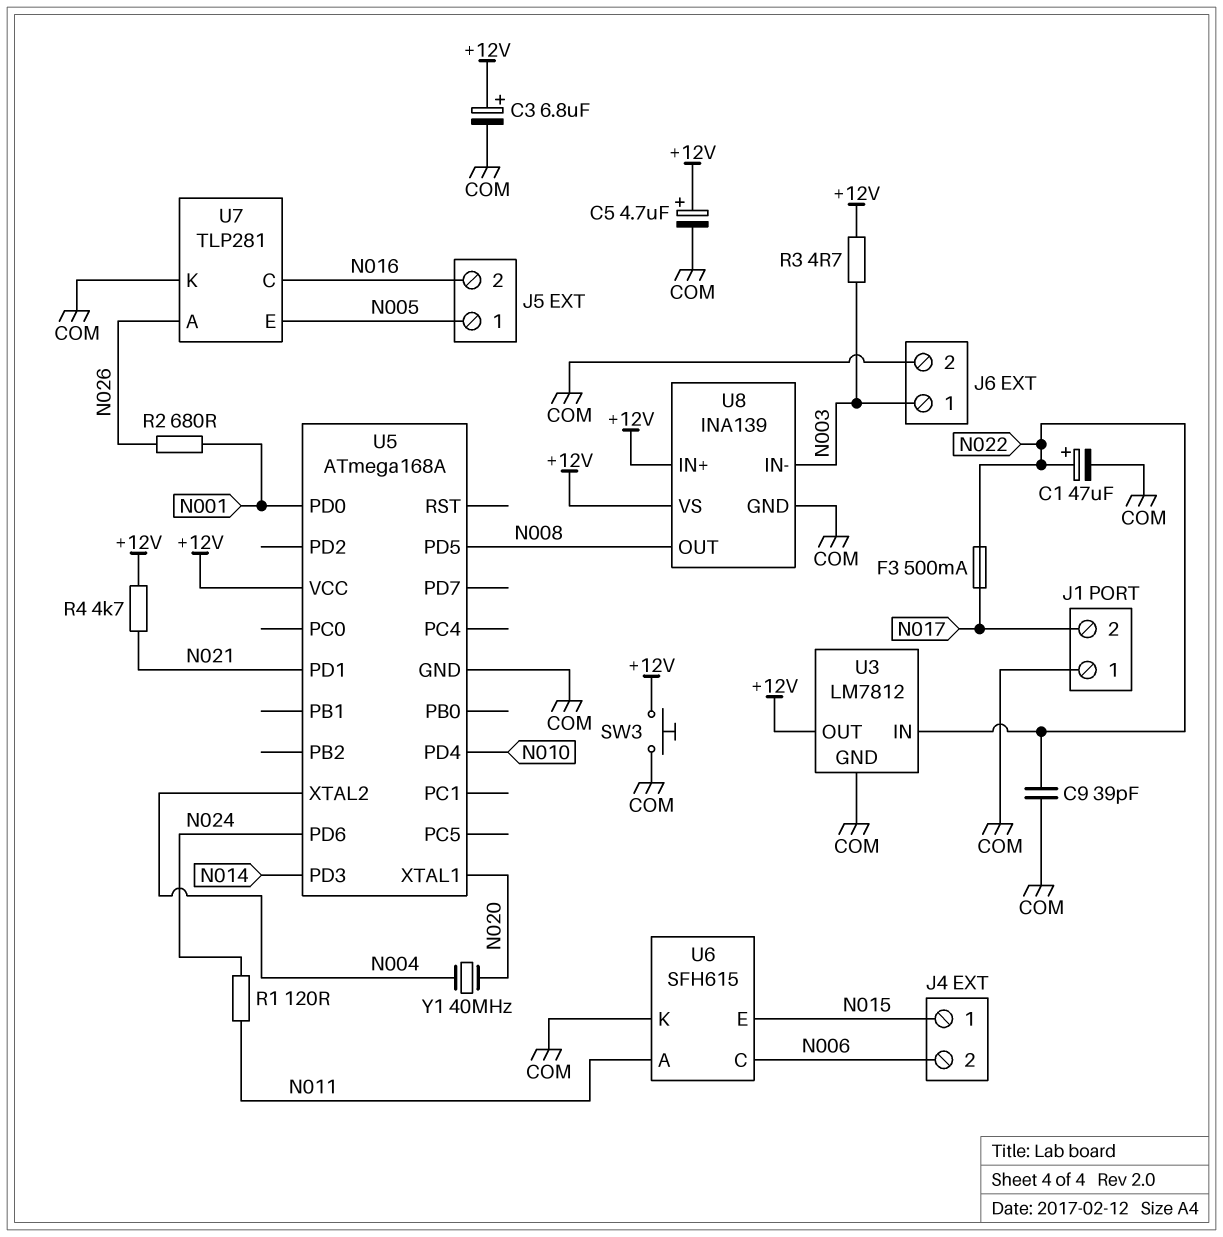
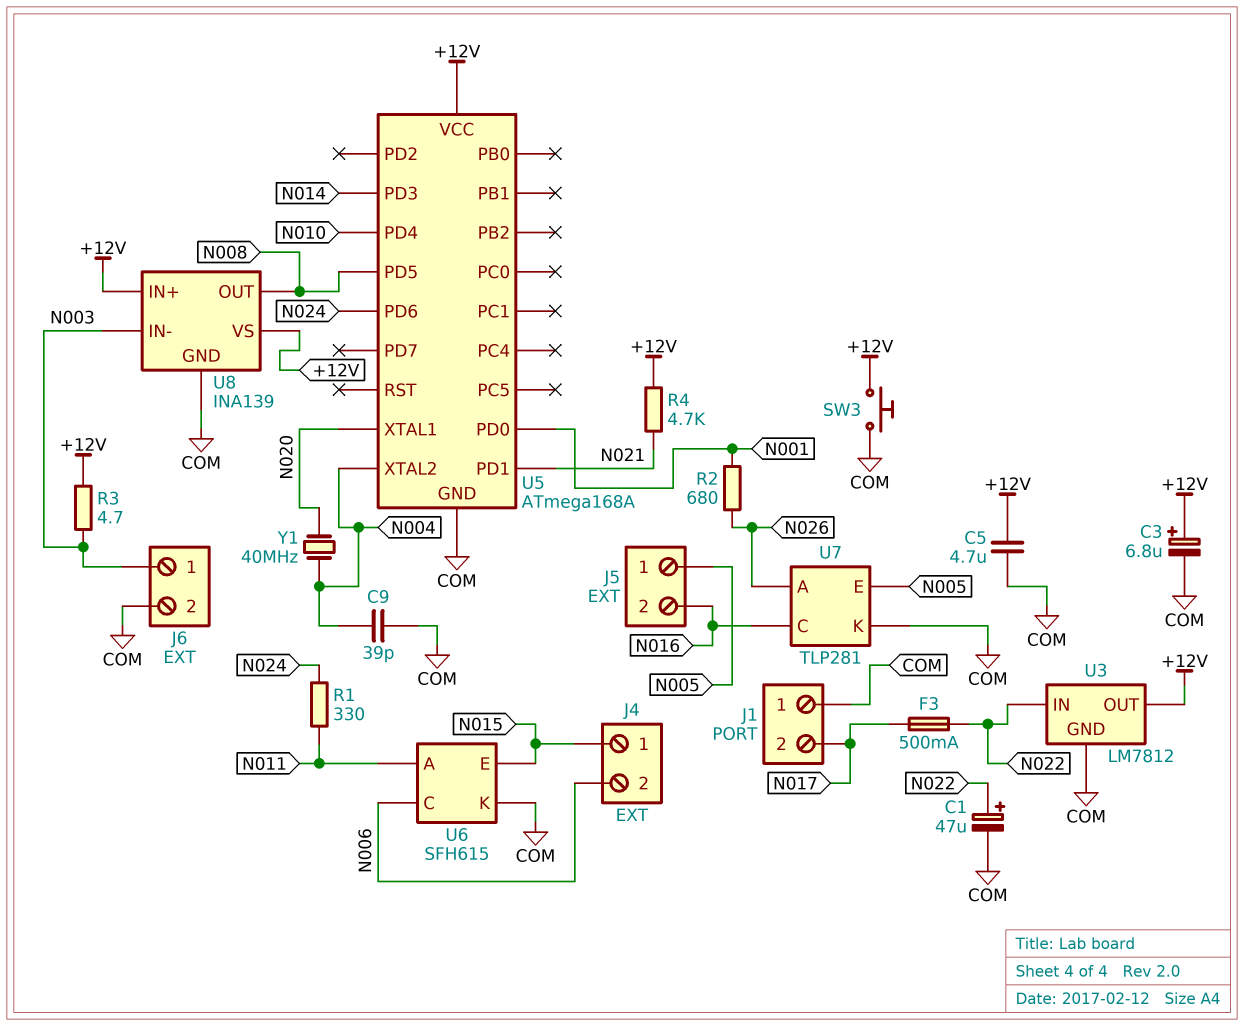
C5: 4.7uF (plus +12V, minus COM) -> 4.7uF (+12V, COM)
C9: 39pF (COM, N022) -> 39pF (COM, N004)
R1: 120 (N011, N024) -> 330 (N011, N024)

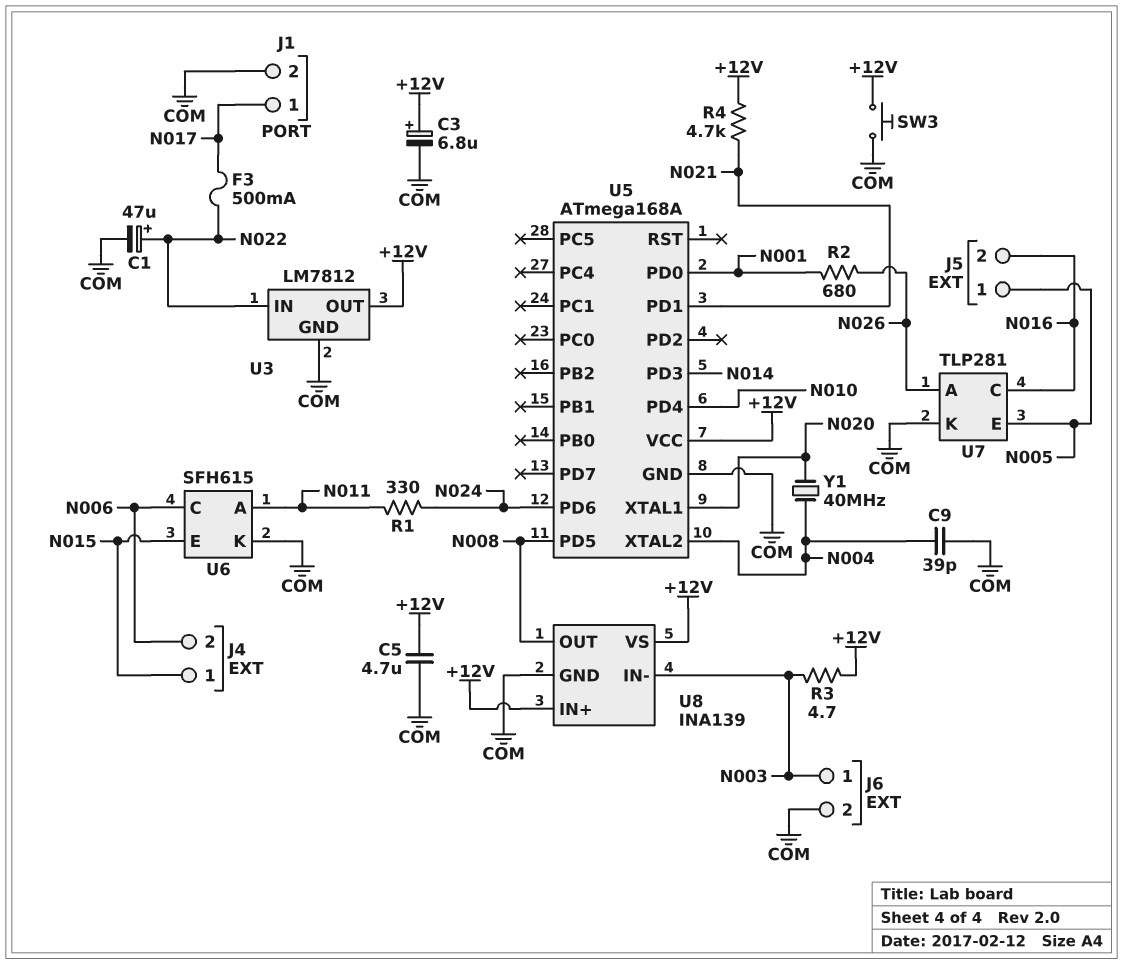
J1 pin 1: COM -> N017
J1 pin 2: N017 -> COM

